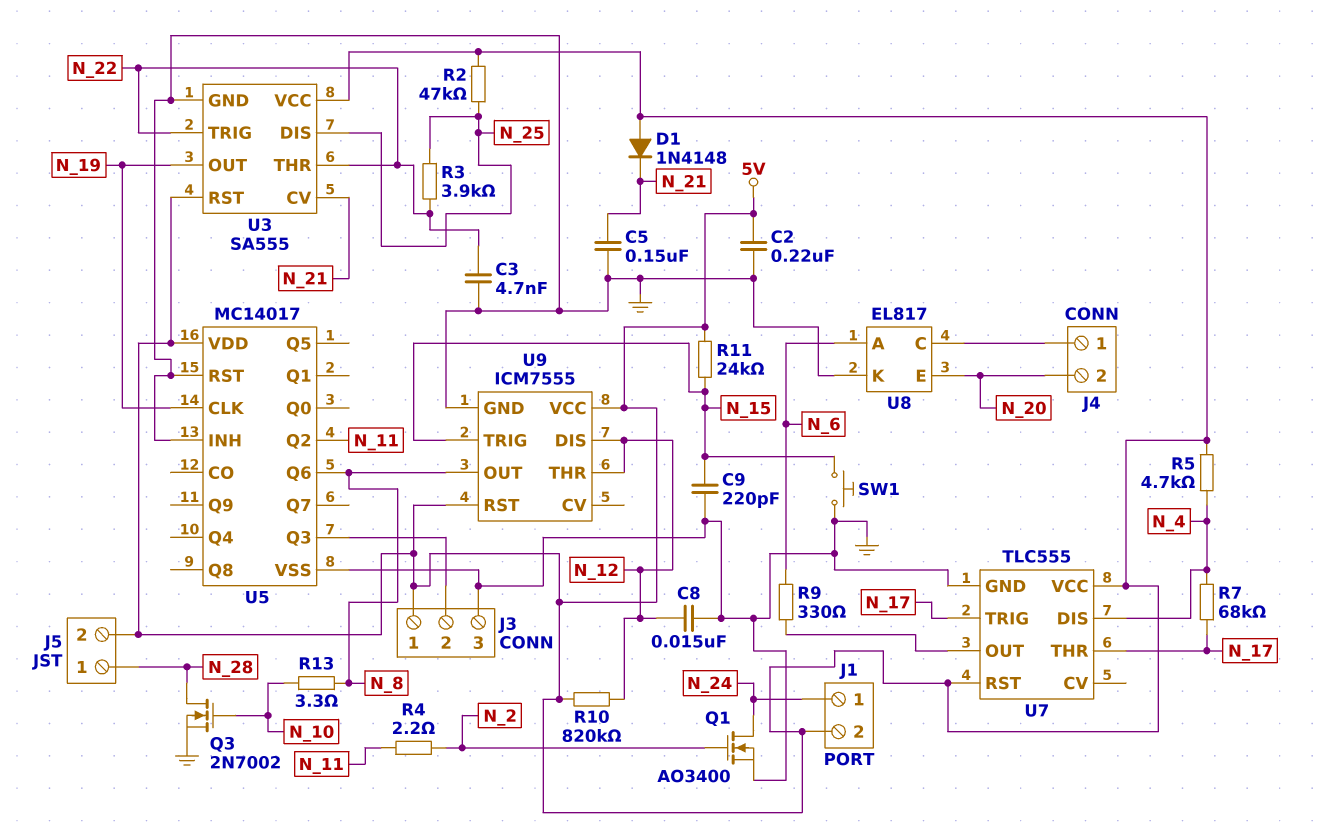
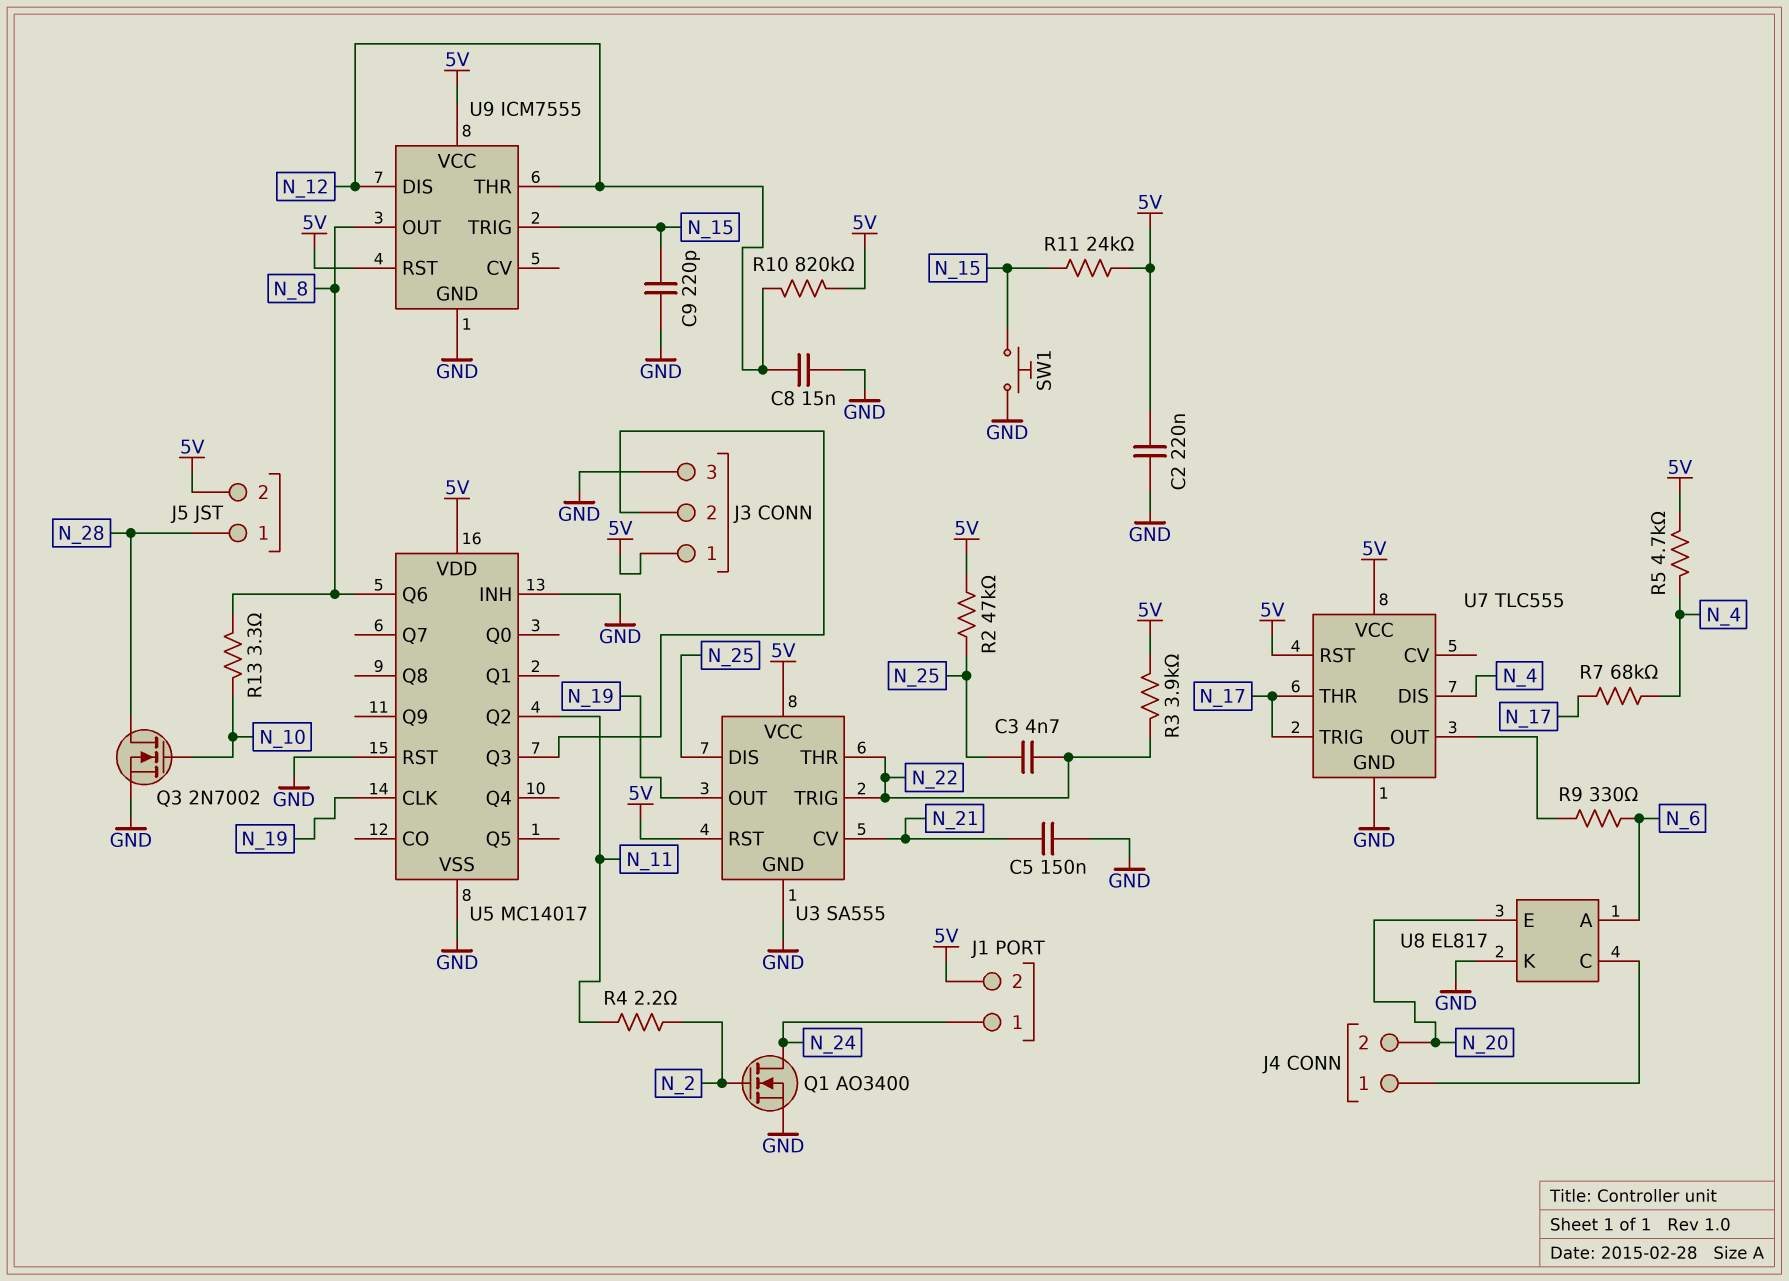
C3: 4.7nF (GND, N_22) -> 4.7nF (N_22, N_25)
D1: diode 1N4148 (A 5V, K N_21) -> none
R3: 3.9k (N_22, N_25) -> 3.9k (5V, N_22)

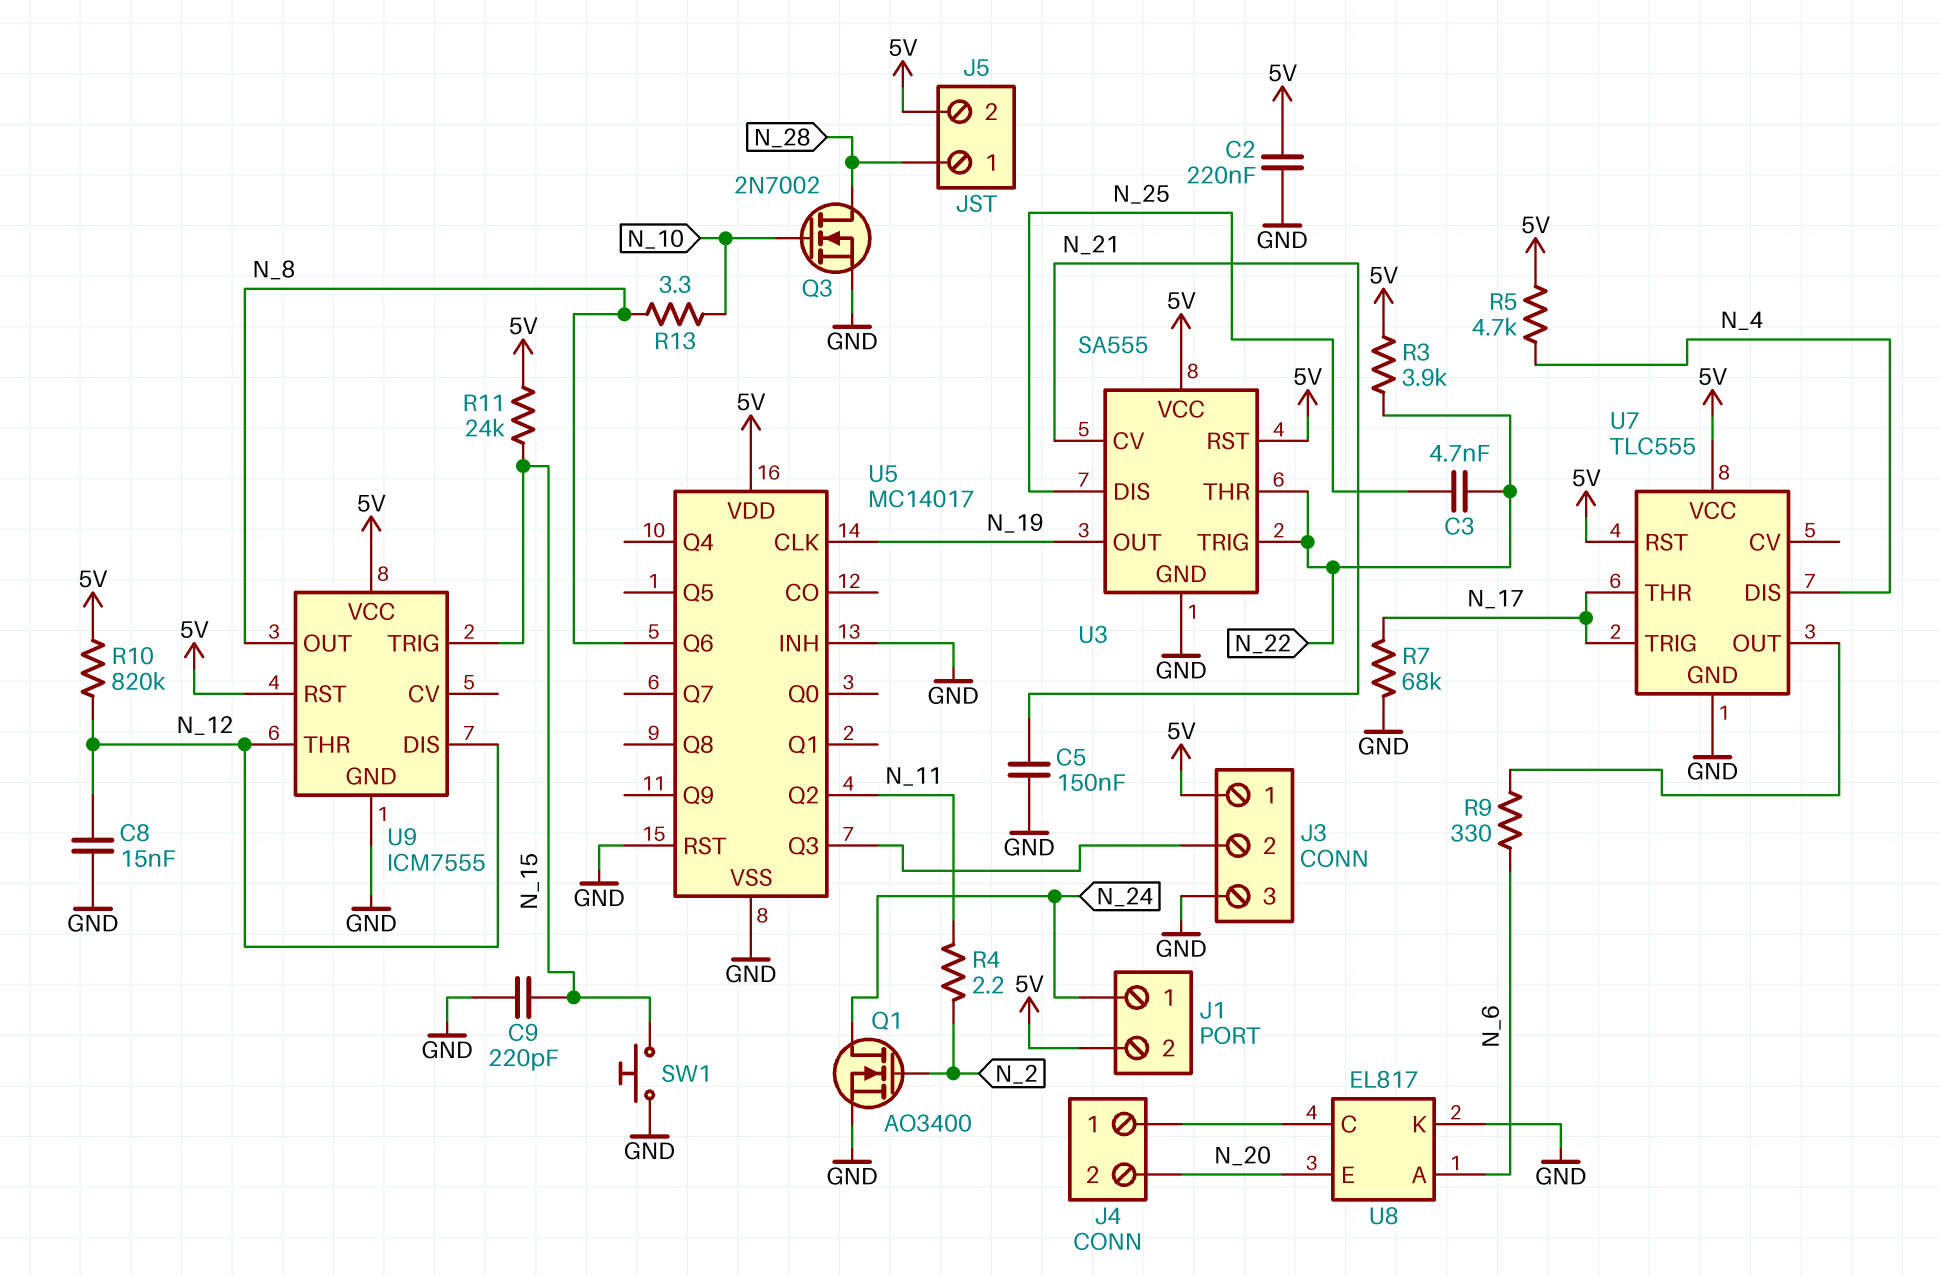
R2: 47k (5V, N_25) -> none
R7: 68k (N_4, N_17) -> 68k (GND, N_17)

